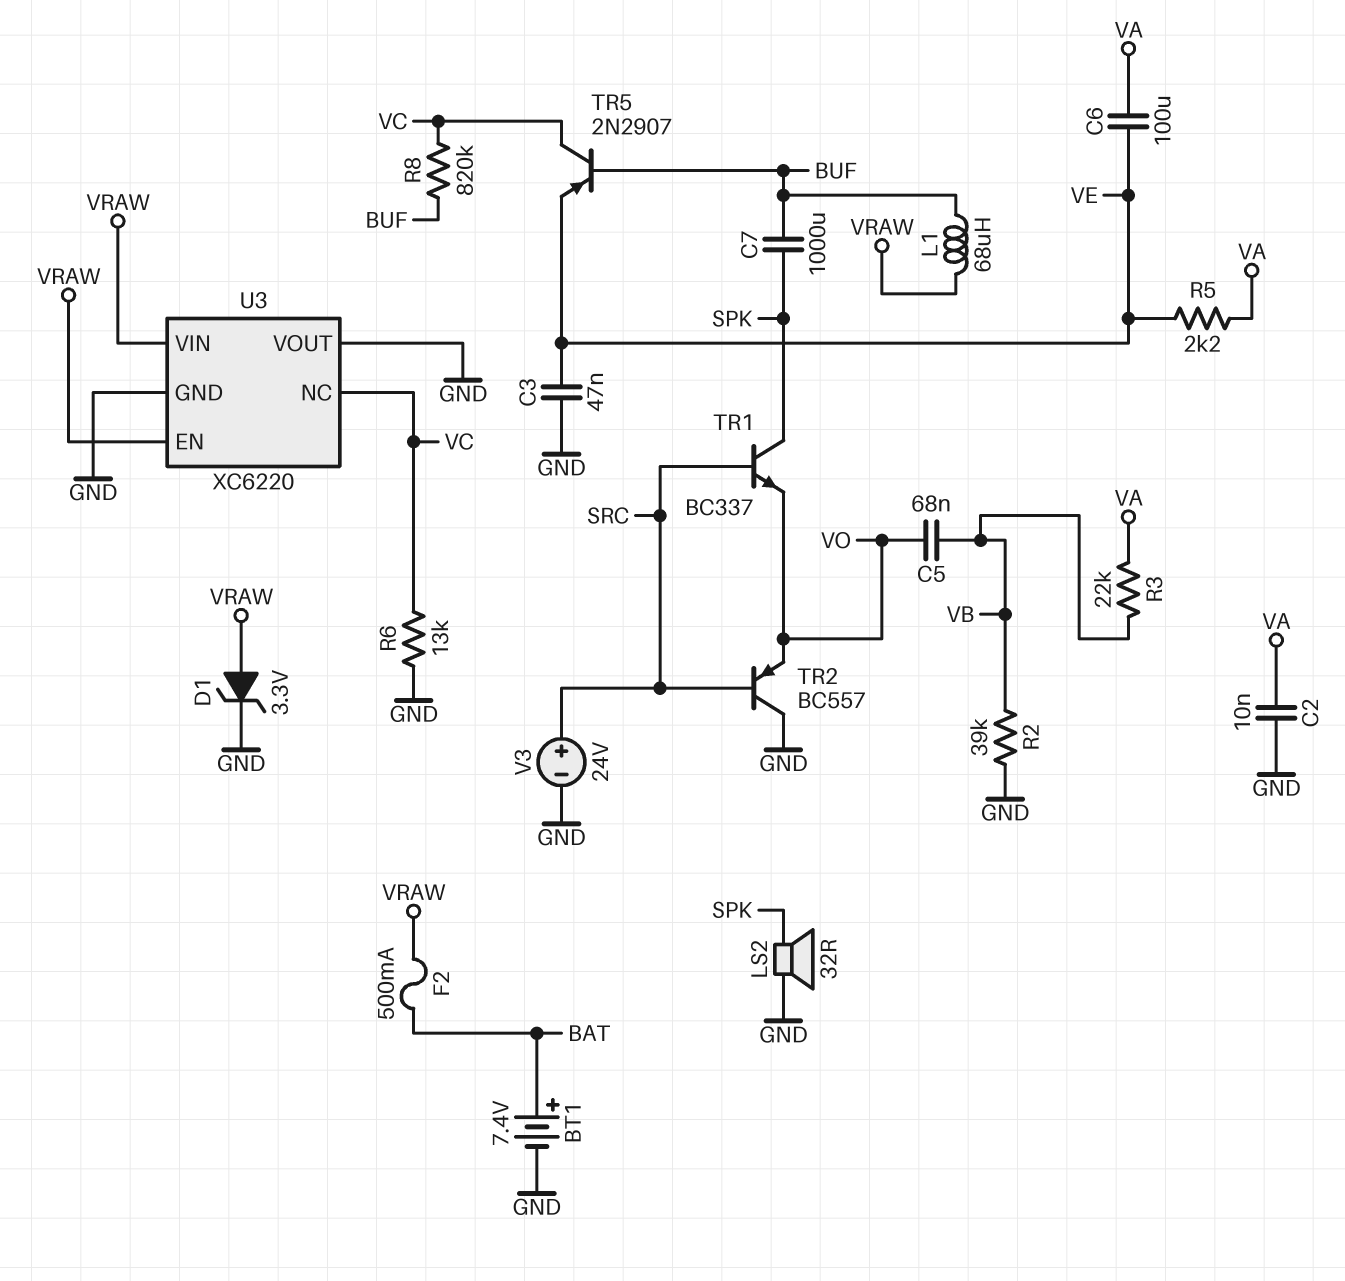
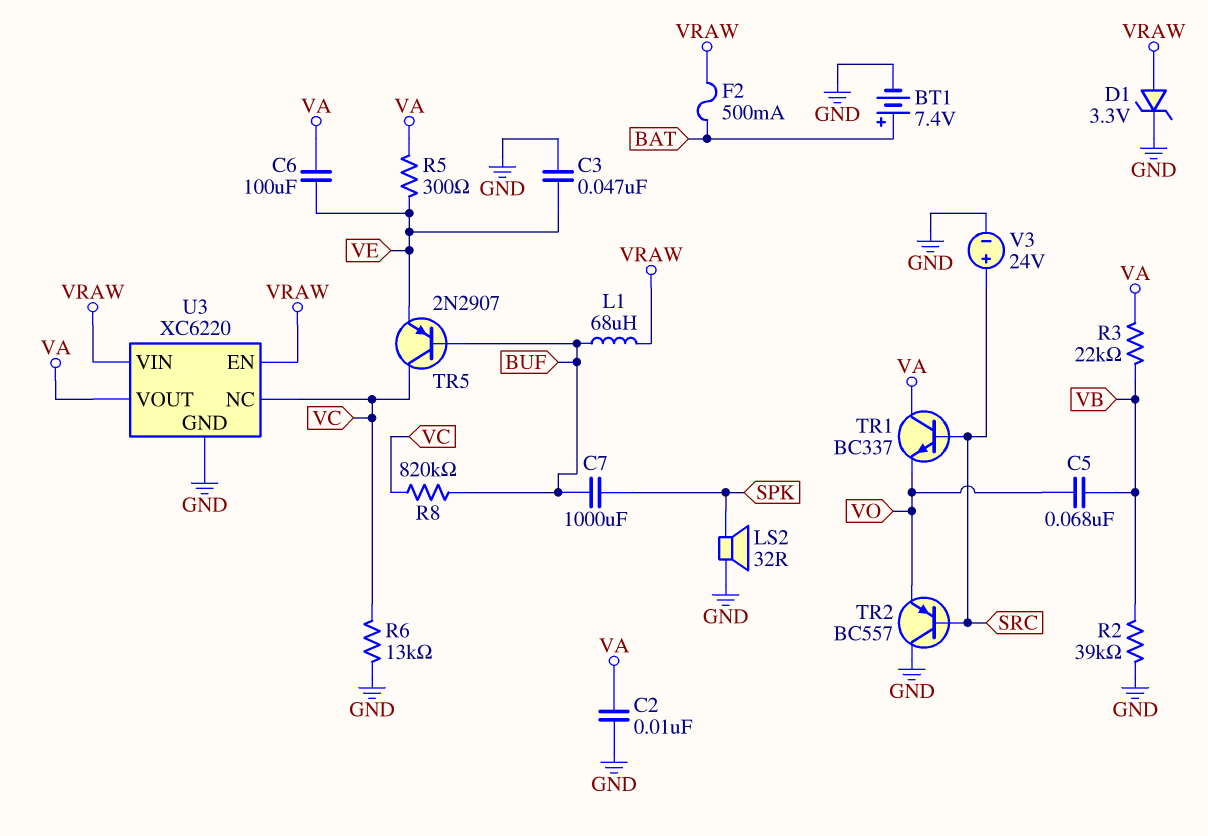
R5: 2.2k (VA, VE) -> 300 (VA, VE)
TR1: NPN BC337 (B SRC, C SPK, E VO) -> NPN BC337 (B SRC, C VA, E VO)
U3 pin VOUT: GND -> VA

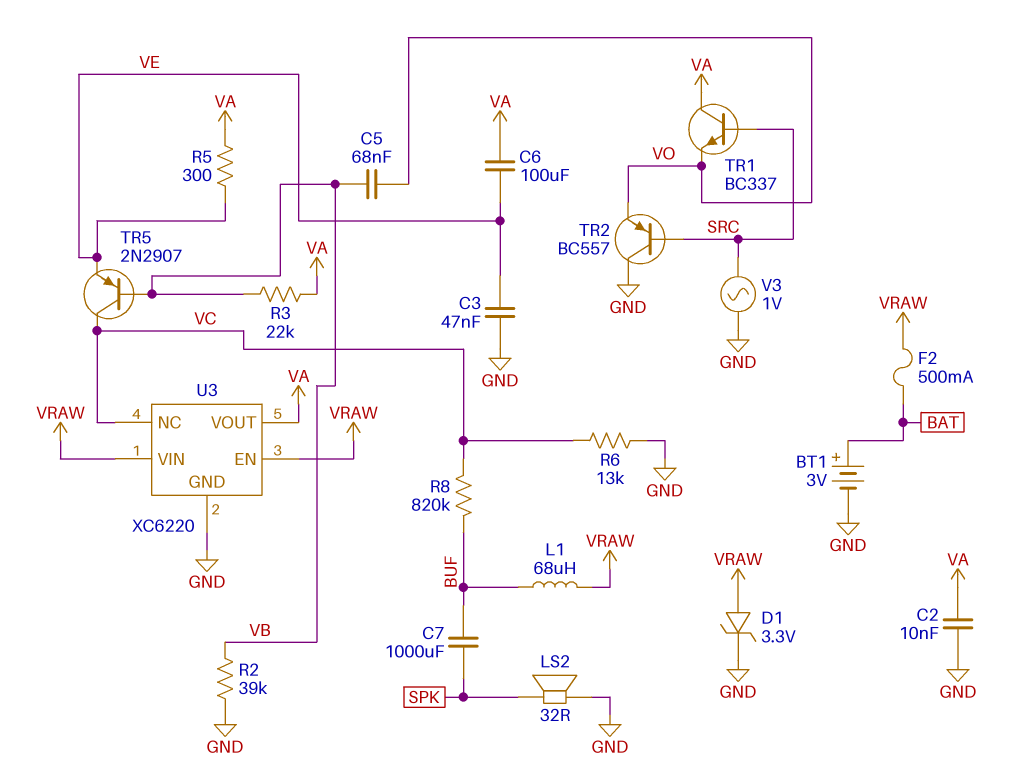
BT1: 7.4V (plus BAT, minus GND) -> 3V (plus BAT, minus GND)
TR5: PNP 2N2907 (B BUF, C VC, E VE) -> PNP 2N2907 (B VB, C VC, E VE)
V3: 24V (plus SRC, minus GND) -> AC 1V (GND, SRC)

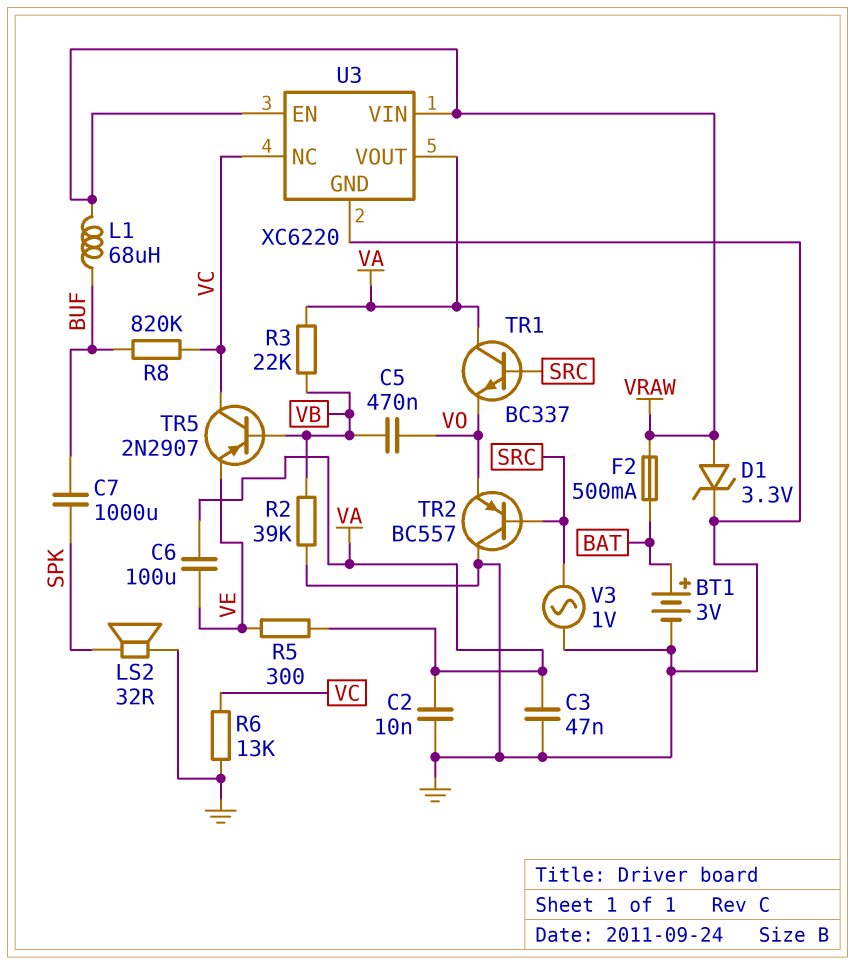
C3: 47nF (GND, VE) -> 47nF (GND, VA)
C5: 68nF (VB, VO) -> 470nF (VB, VO)

